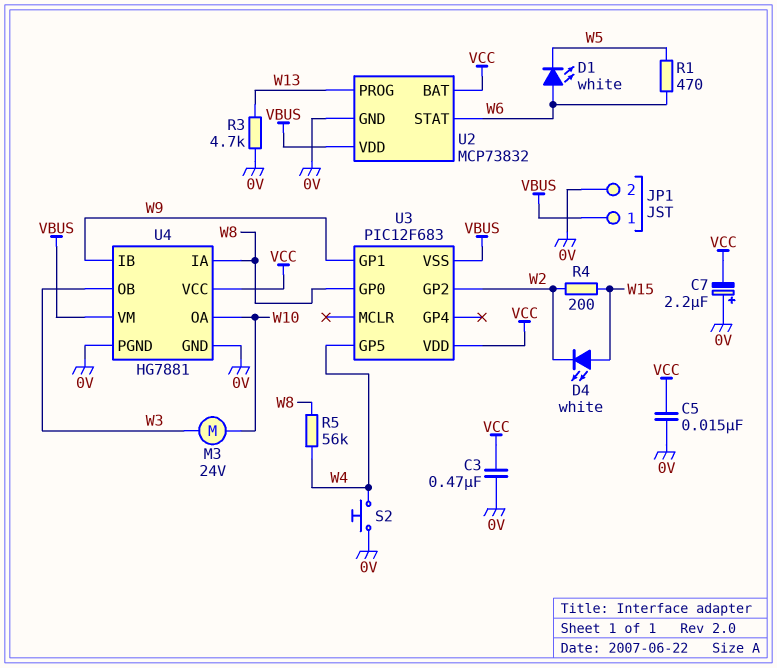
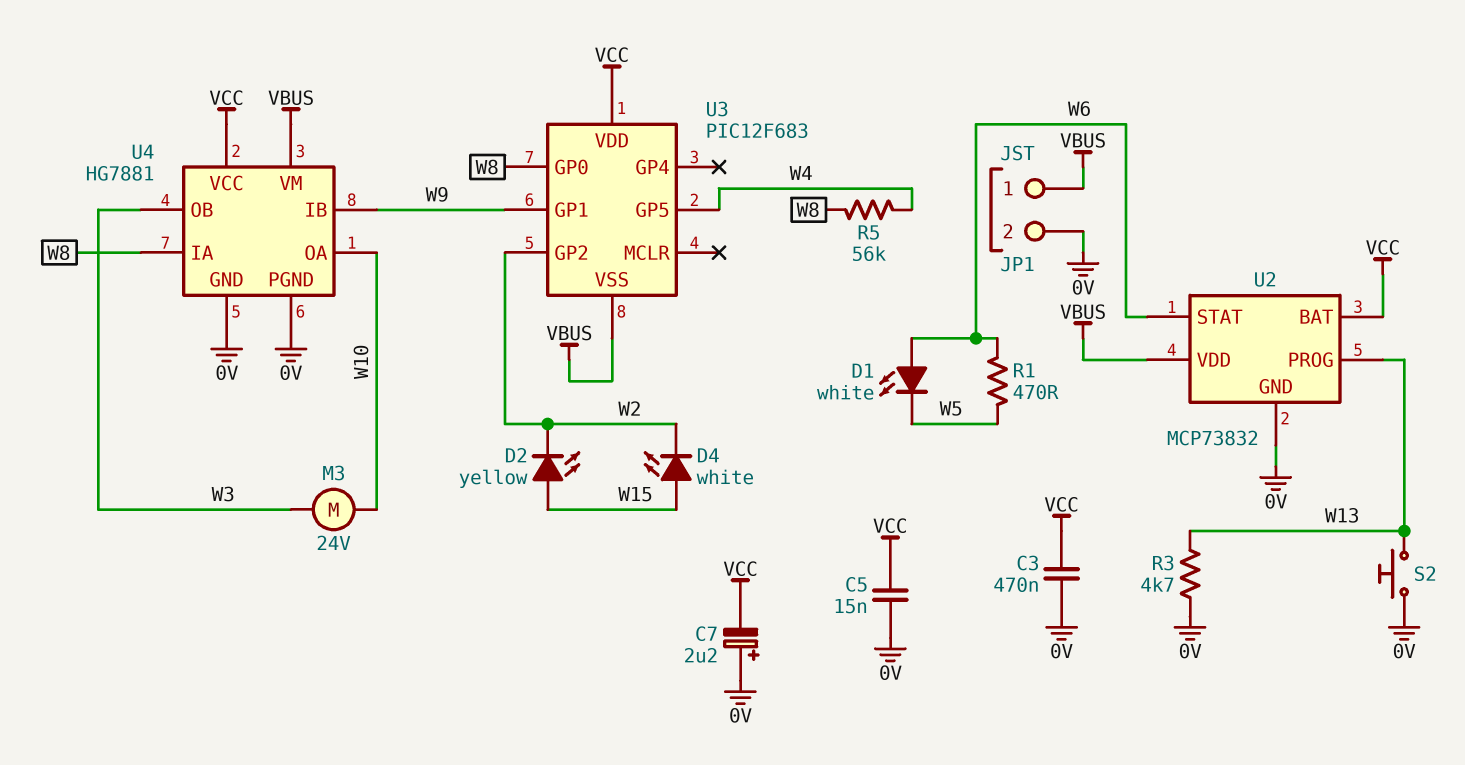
D2: none -> LED yellow (A W15, K W2)
R4: 200 (W2, W15) -> none
S2: button (0V, W4) -> button (0V, W13)

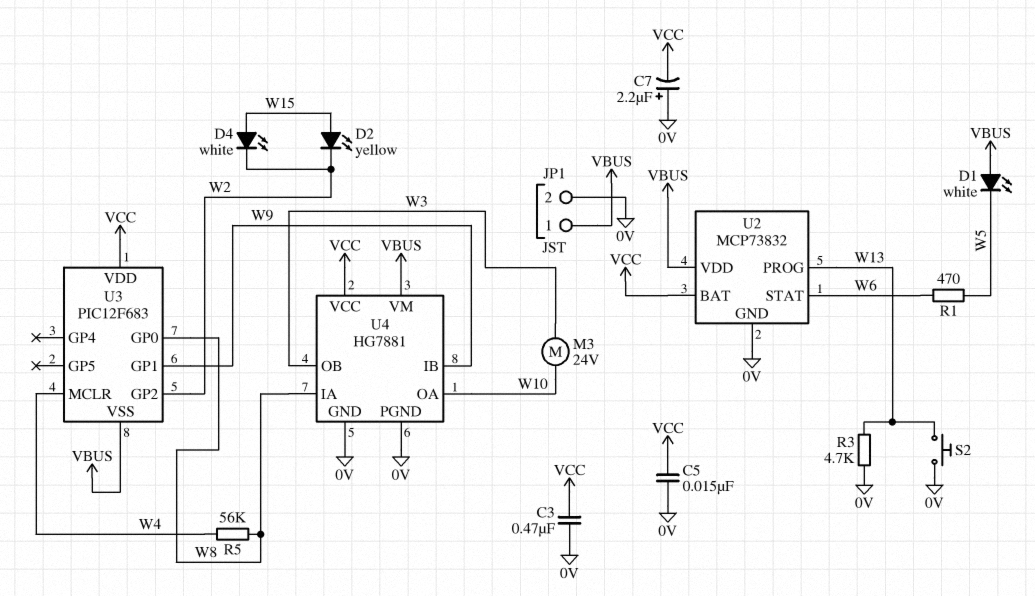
D1: LED white (A W6, K W5) -> LED white (A VBUS, K W5)
U3 pin GP5: W4 -> none
U3 pin MCLR: none -> W4

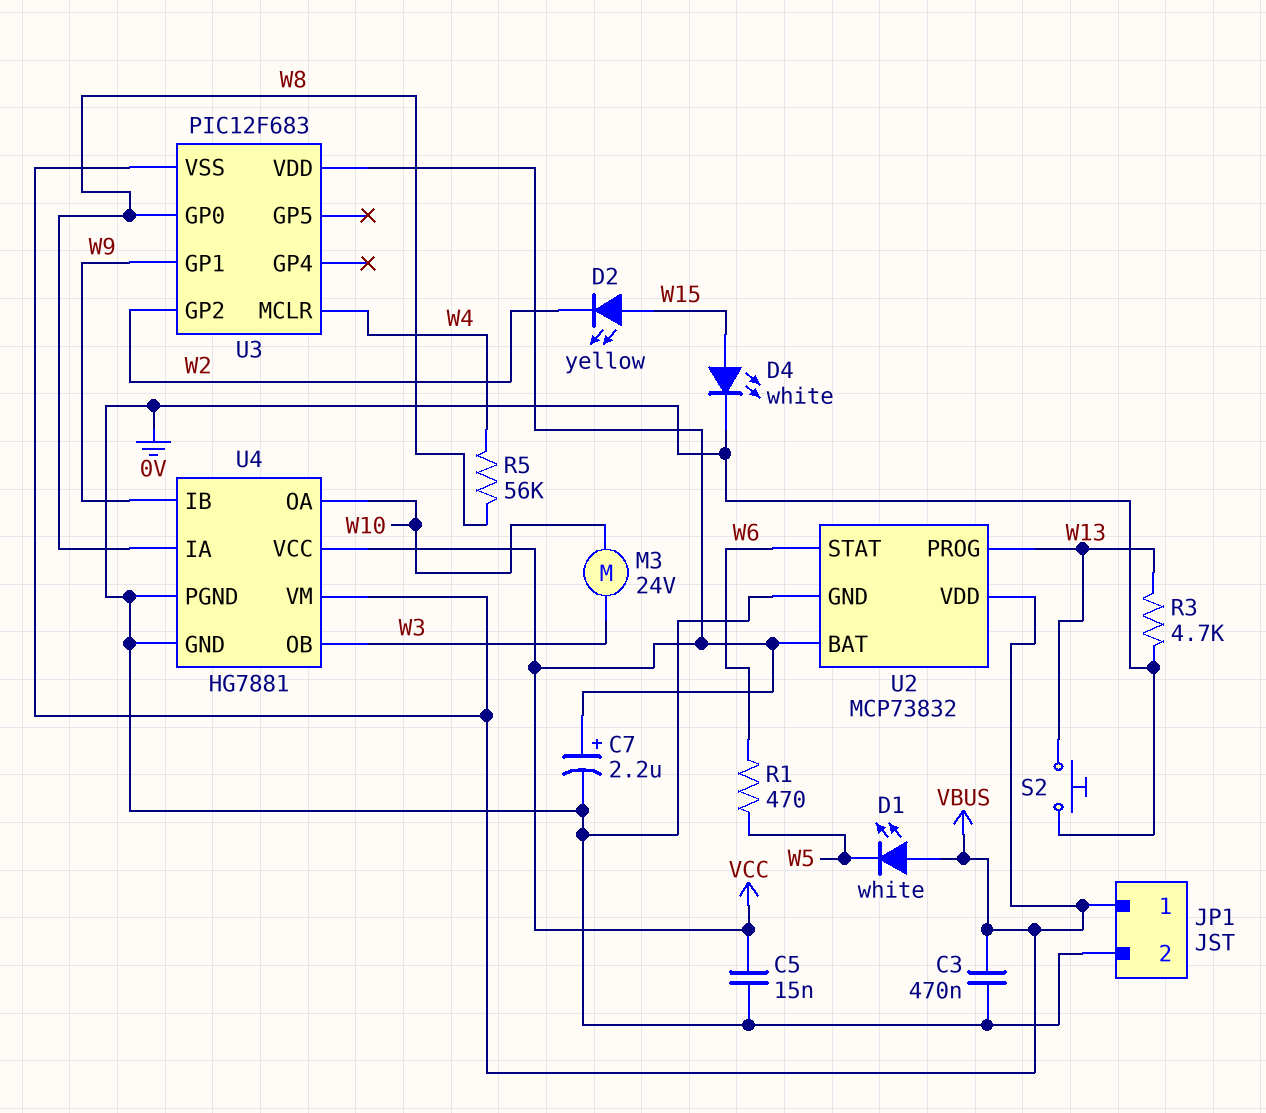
C3: 470nF (0V, VCC) -> 470nF (0V, VBUS)
C7: 2.2uF (plus 0V, minus VCC) -> 2.2uF (plus VCC, minus 0V)
D4: LED white (A W15, K W2) -> LED white (A W15, K 0V)

